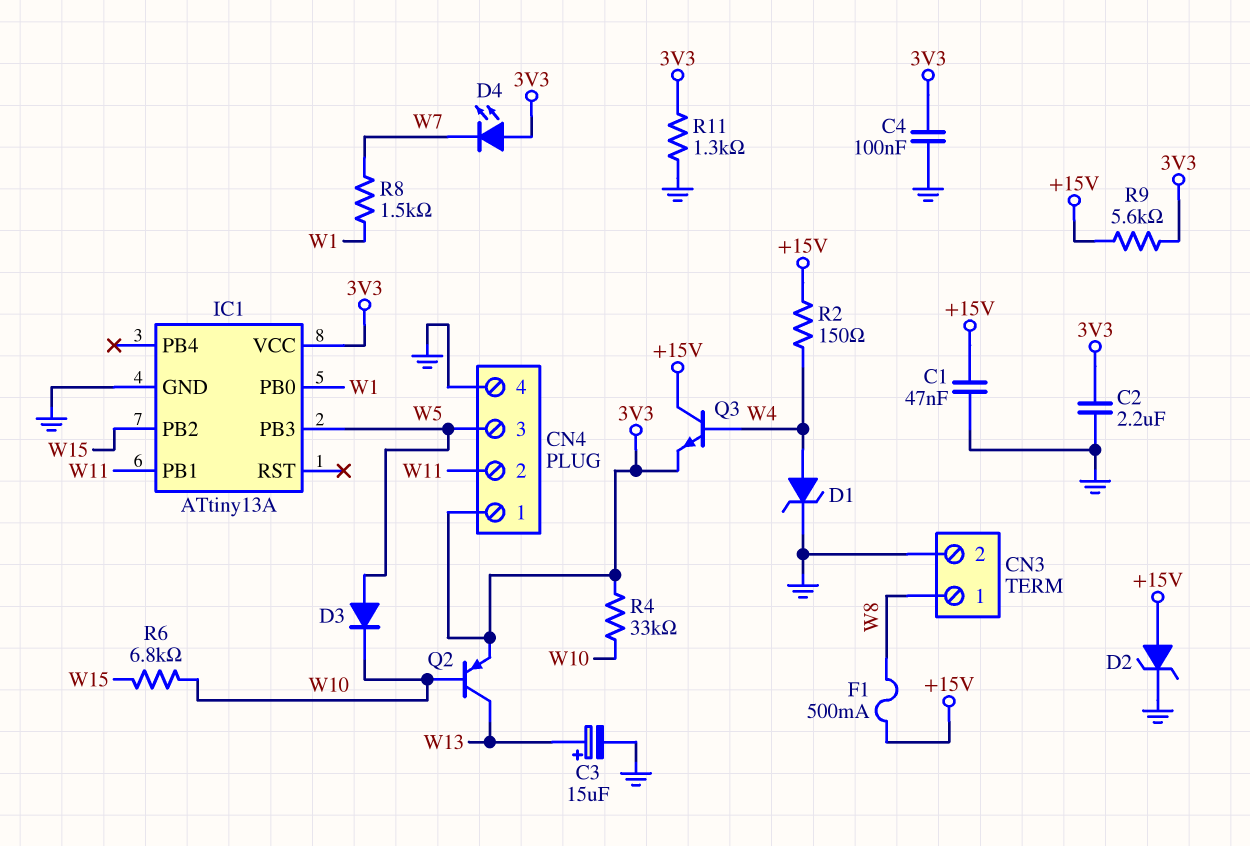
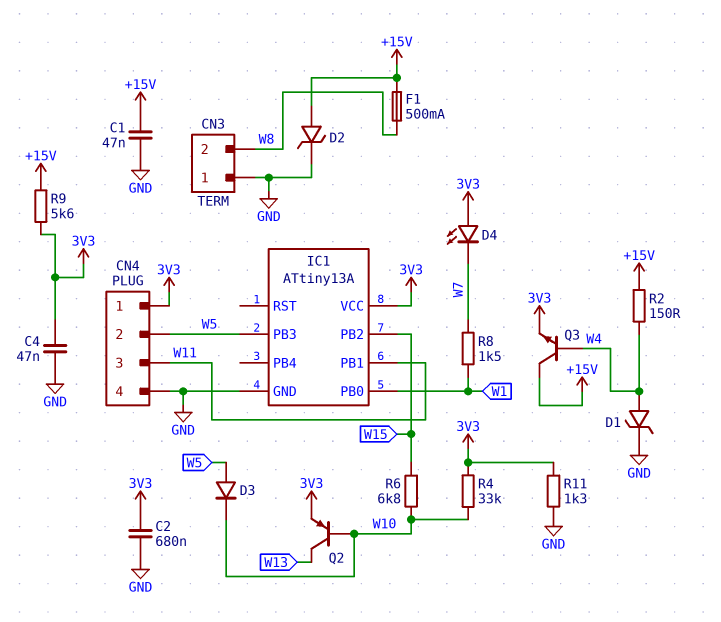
C2: 2.2uF (3V3, GND) -> 680nF (3V3, GND)
C3: 15uF (plus W13, minus GND) -> none
C4: 100nF (3V3, GND) -> 47nF (3V3, GND)
CN3 pin 1: W8 -> GND
CN3 pin 2: GND -> W8
CN4 pin 2: W11 -> W5
CN4 pin 3: W5 -> W11

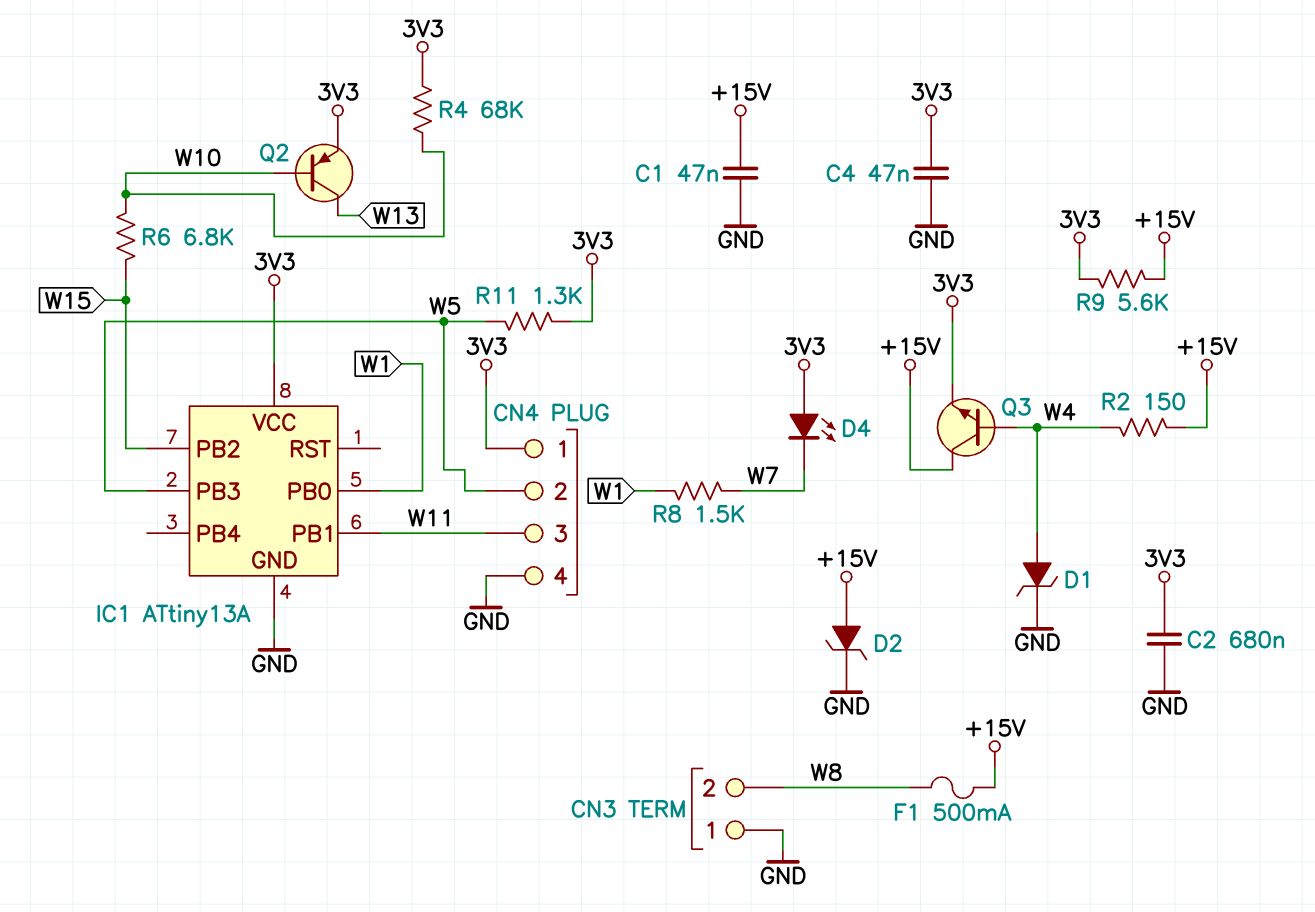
D3: diode (A W5, K W10) -> none
R4: 33k (3V3, W10) -> 68k (3V3, W10)
R11: 1.3k (3V3, GND) -> 1.3k (3V3, W5)

